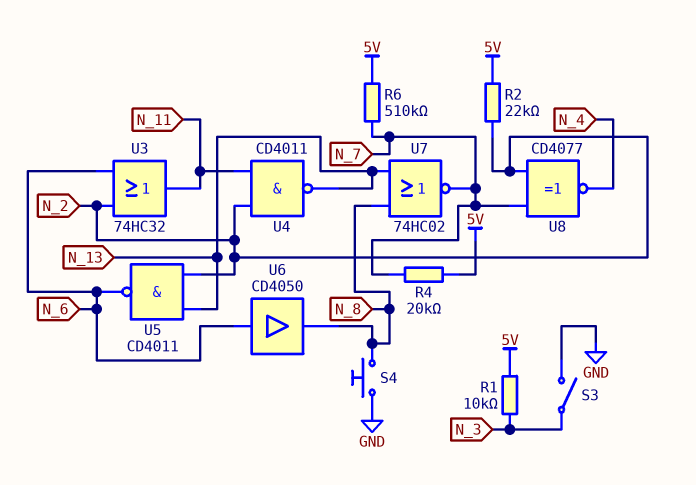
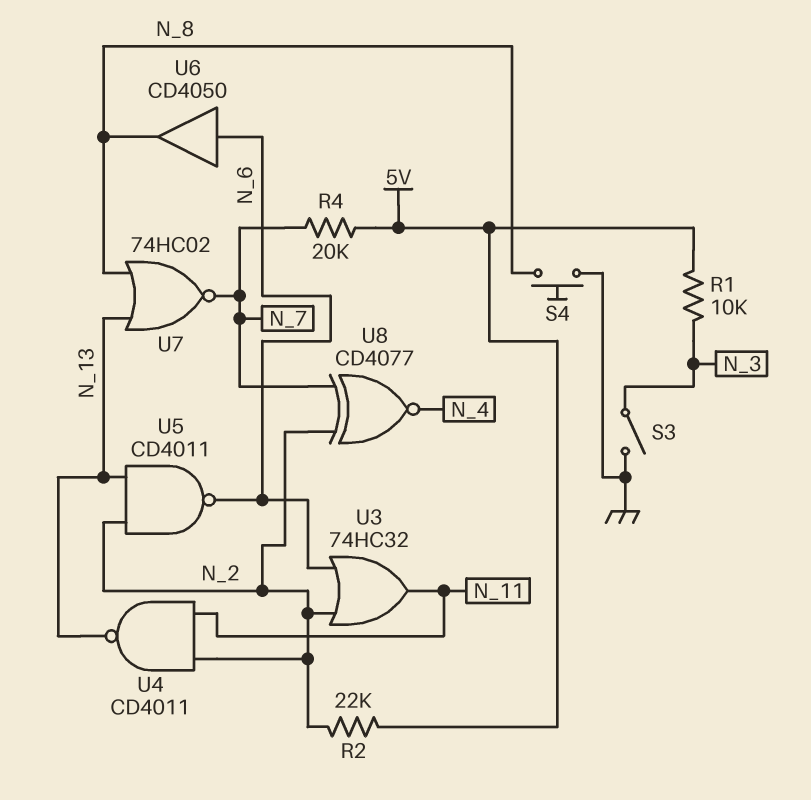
R6: 510k (5V, N_7) -> none

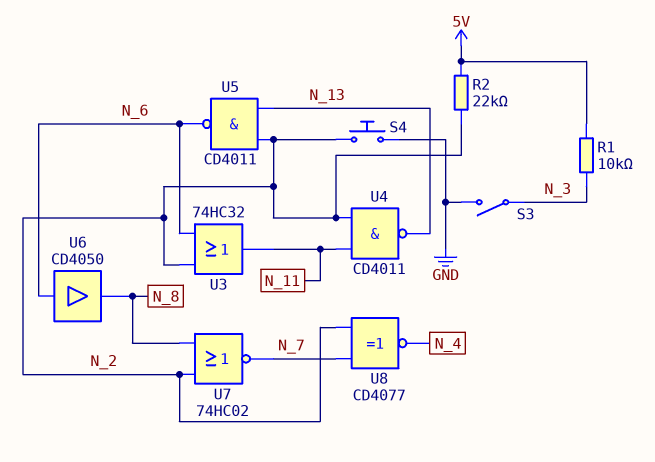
R4: 20k (5V, N_7) -> none
S4: button (GND, N_8) -> button (GND, N_2)
U7: NOR 74HC02 (in N_8, in N_13, out N_7) -> NOR 74HC02 (in N_2, in N_8, out N_7)

